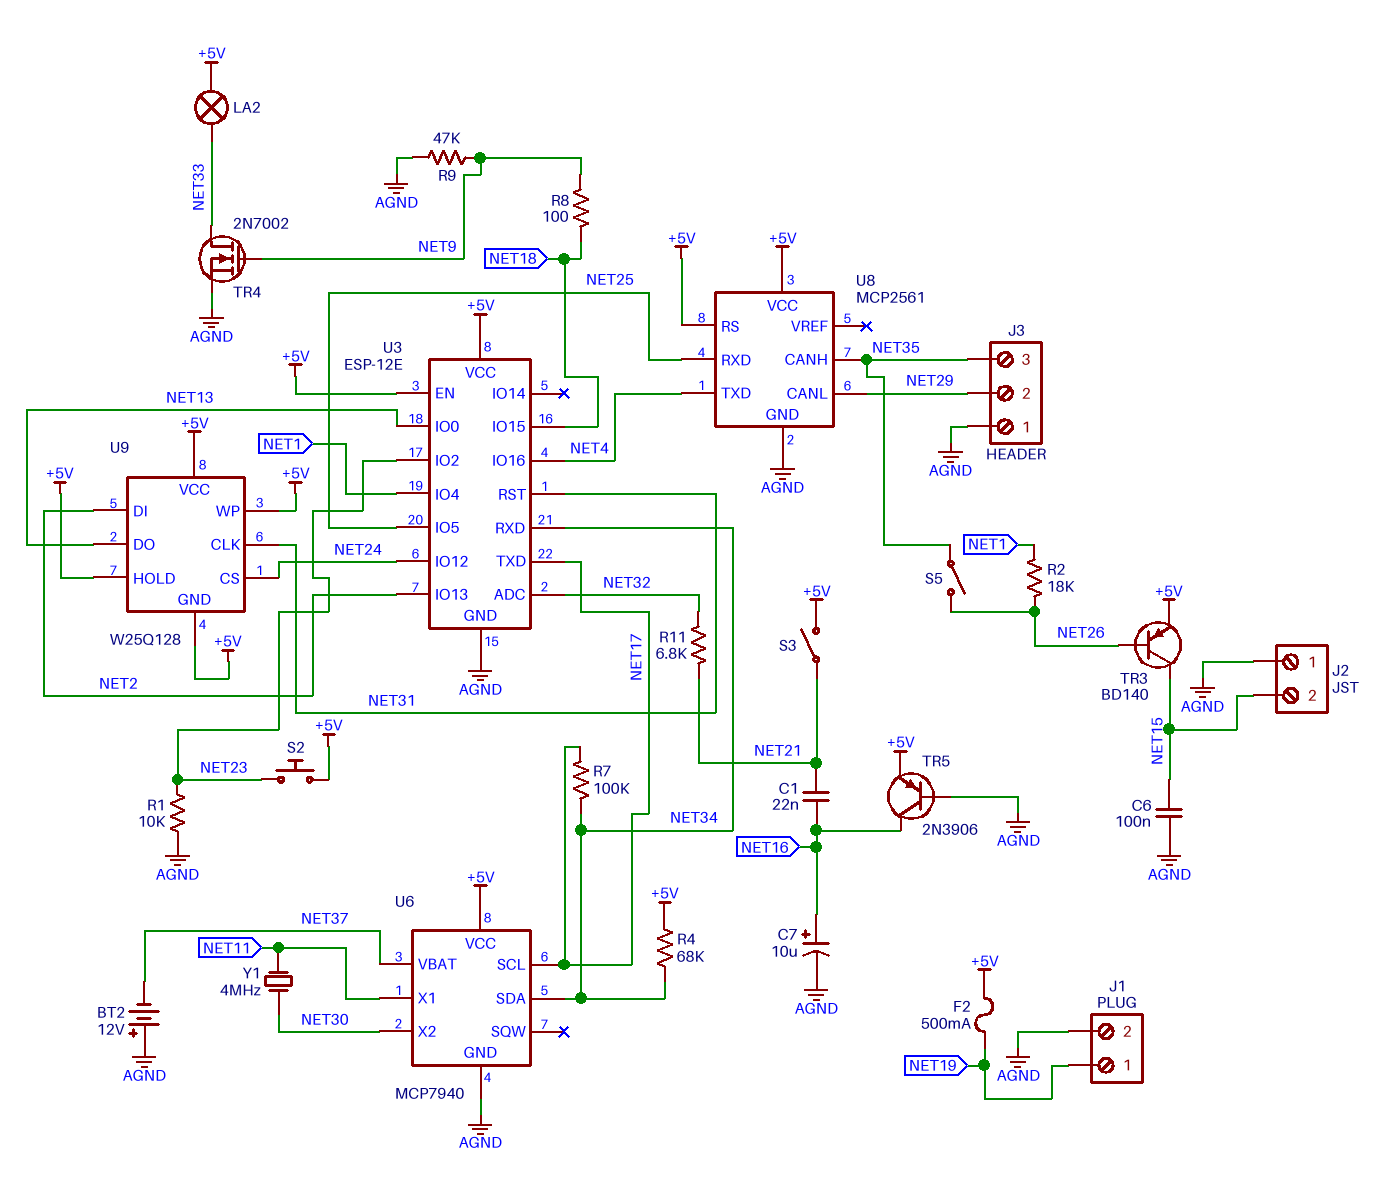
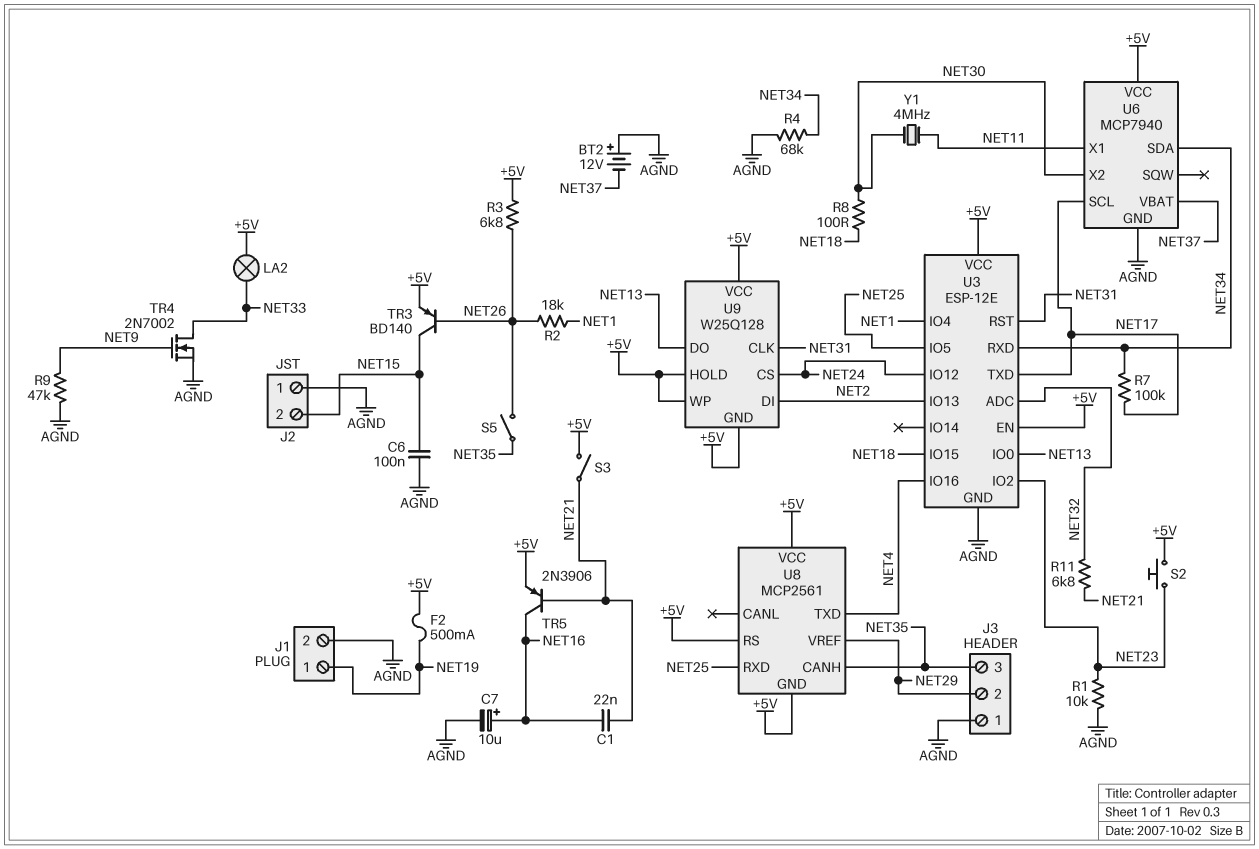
R3: none -> 6.8k (+5V, NET26)
R4: 68k (+5V, NET34) -> 68k (AGND, NET34)
R8: 100 (NET9, NET18) -> 100 (NET18, NET30)
TR5: PNP 2N3906 (B AGND, C NET16, E +5V) -> PNP 2N3906 (B NET21, C NET16, E +5V)
U8 pin CANL: NET29 -> none
U8 pin GND: AGND -> +5V
U8 pin VREF: none -> NET29

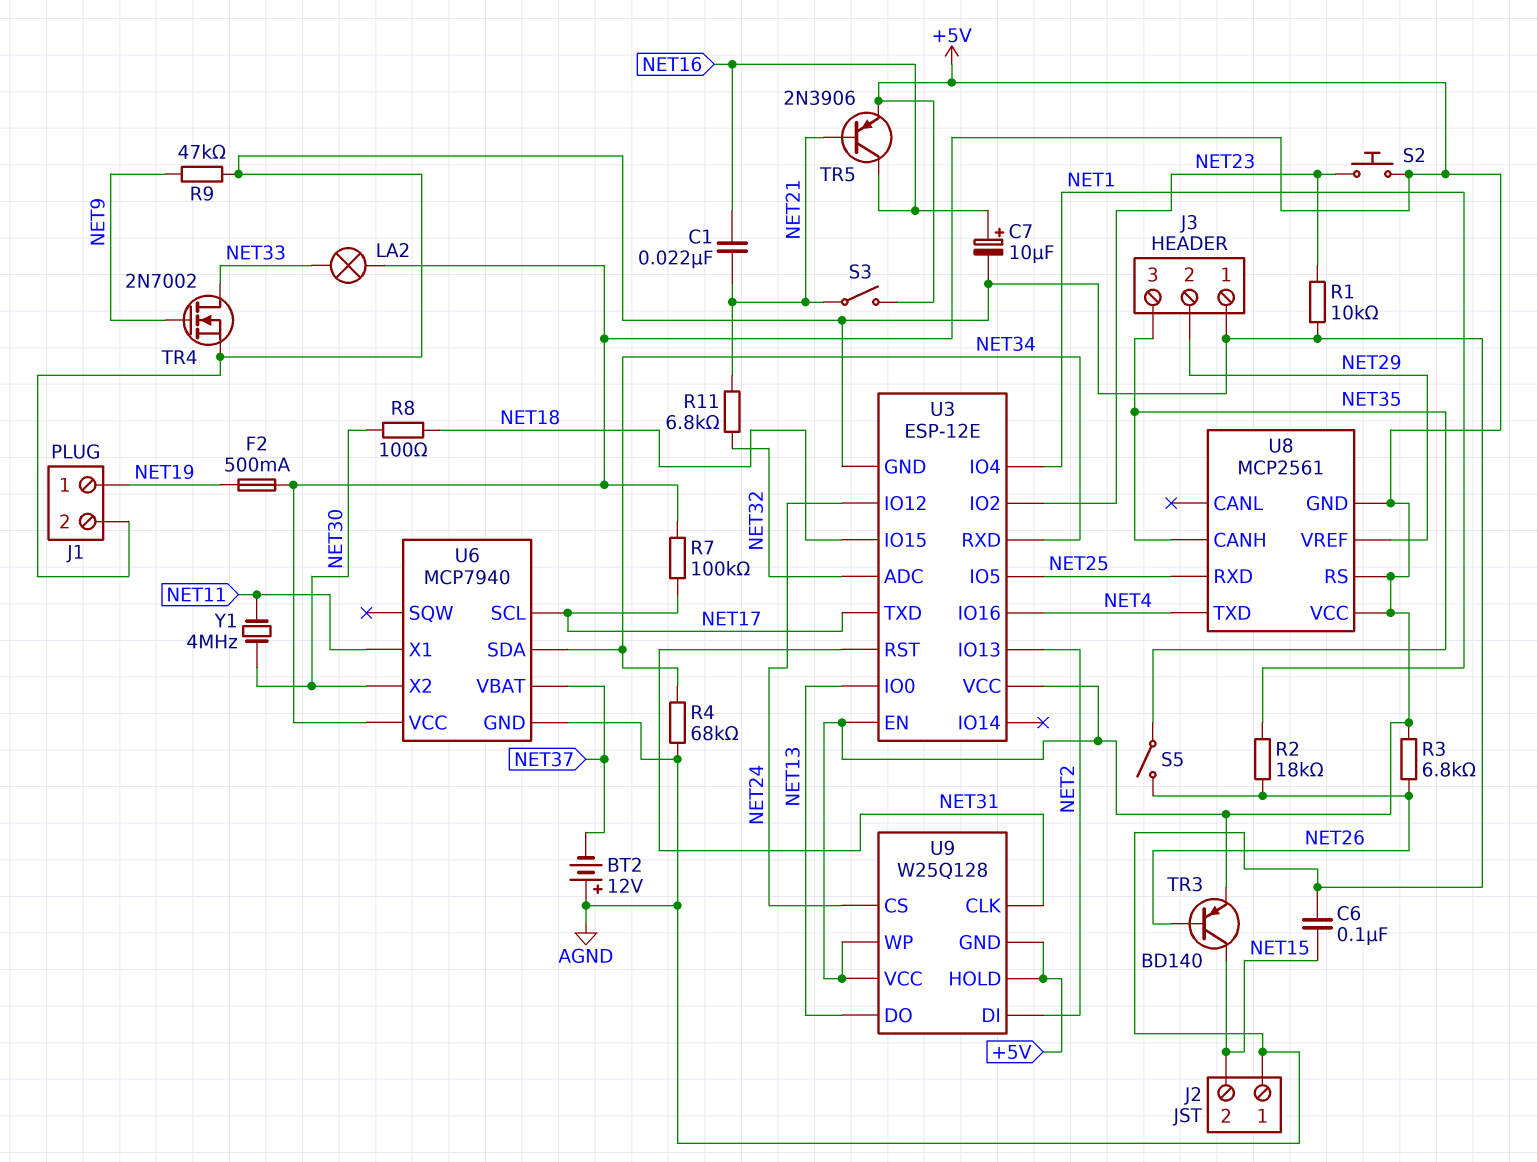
R7: 100k (NET17, NET34) -> 100k (+5V, NET17)

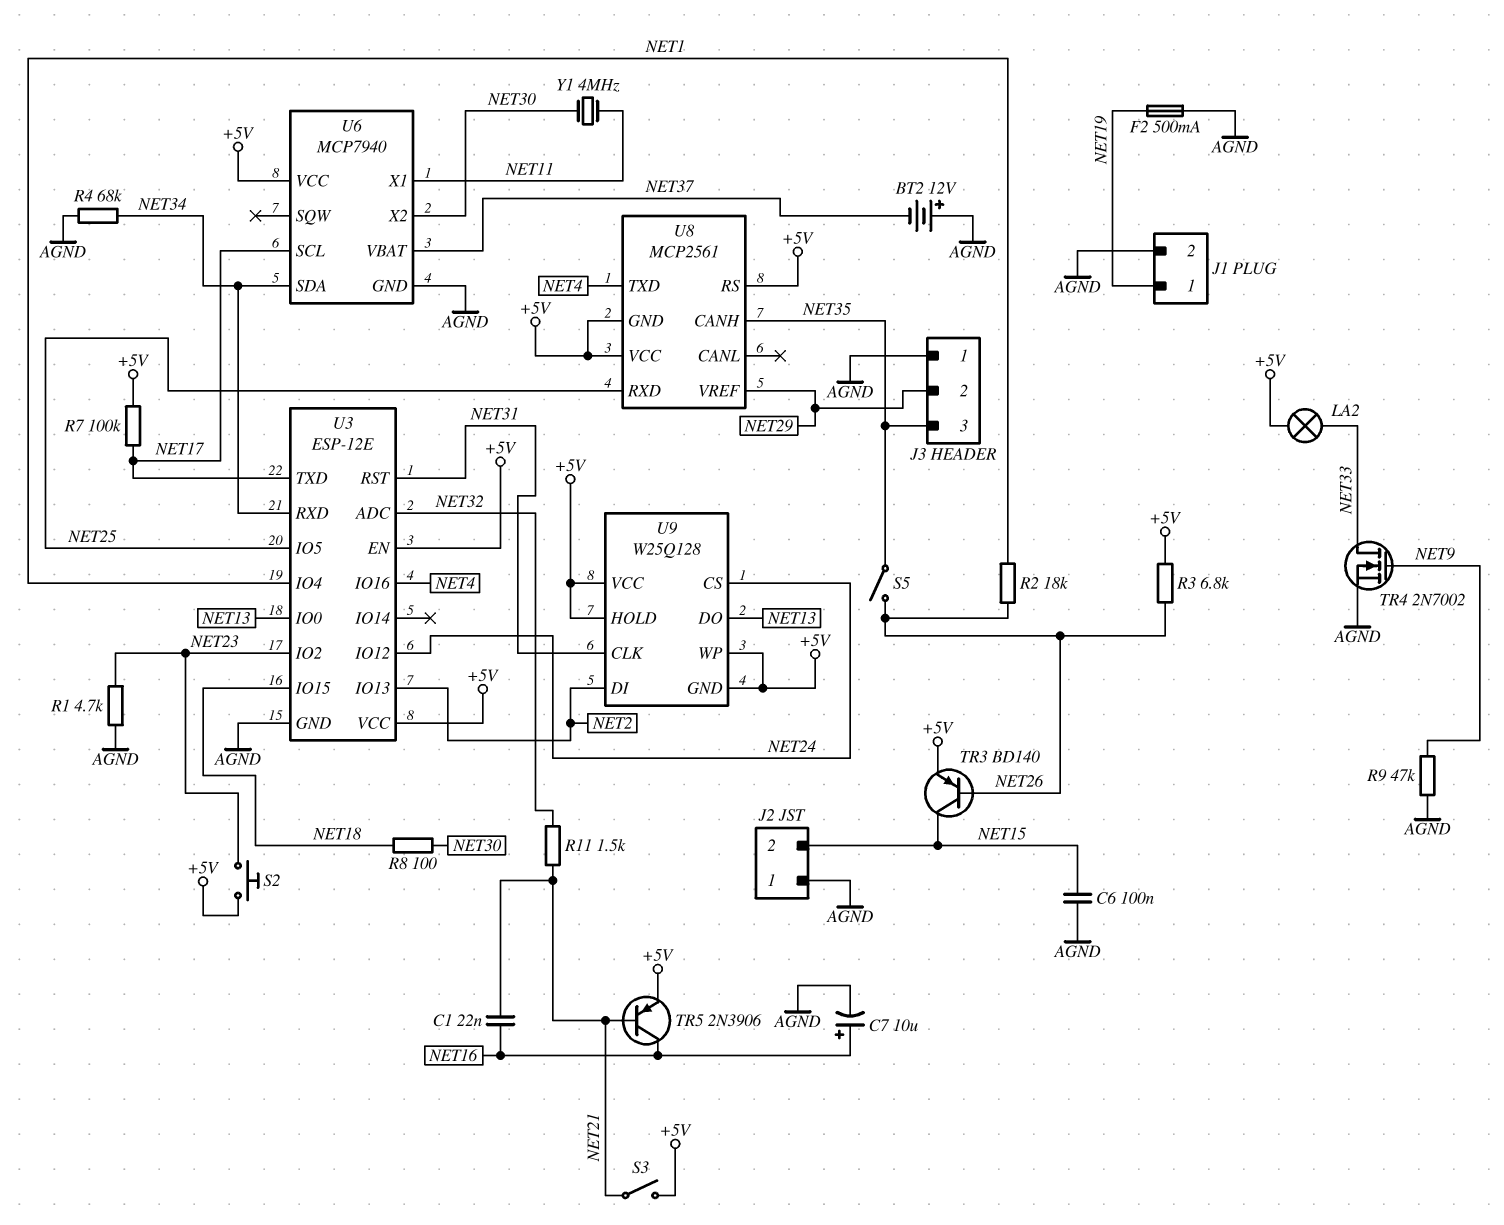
F2: 500mA (+5V, NET19) -> 500mA (AGND, NET19)
R1: 10k (AGND, NET23) -> 4.7k (AGND, NET23)
R11: 6.8k (NET21, NET32) -> 1.5k (NET21, NET32)

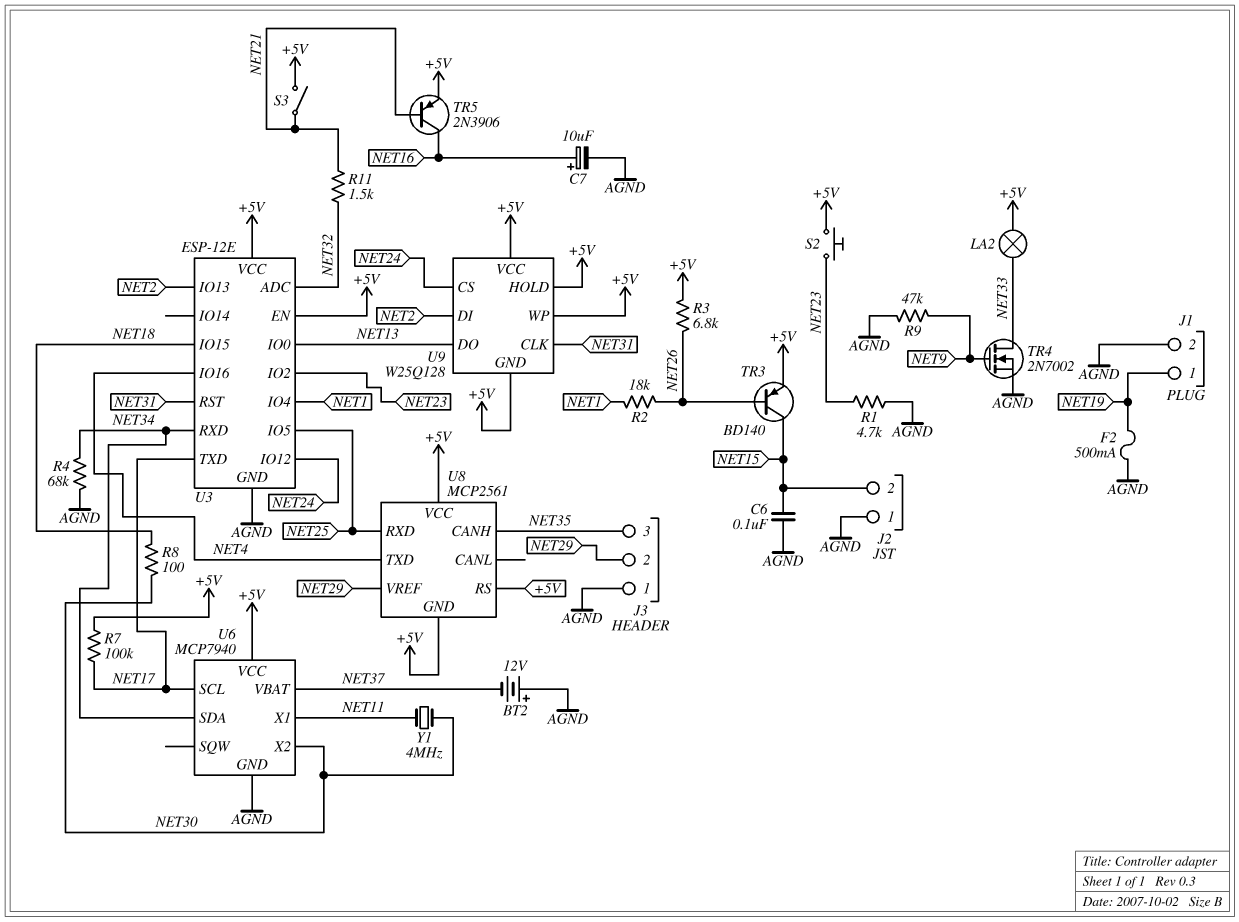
C1: 22nF (NET16, NET21) -> none
S5: switch (NET26, NET35) -> none

